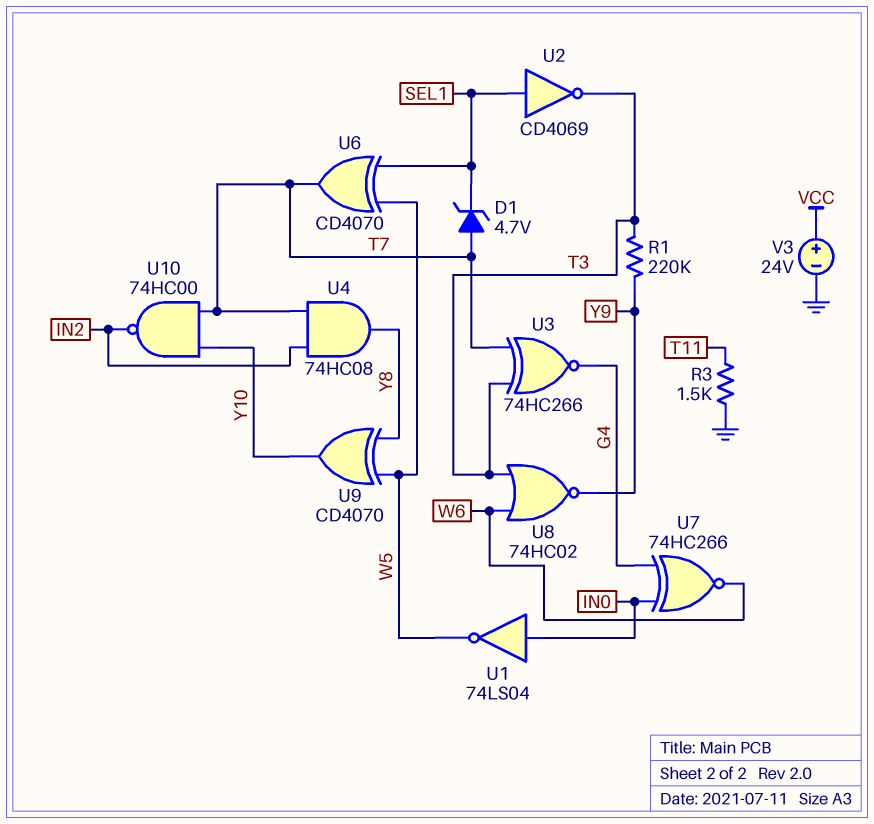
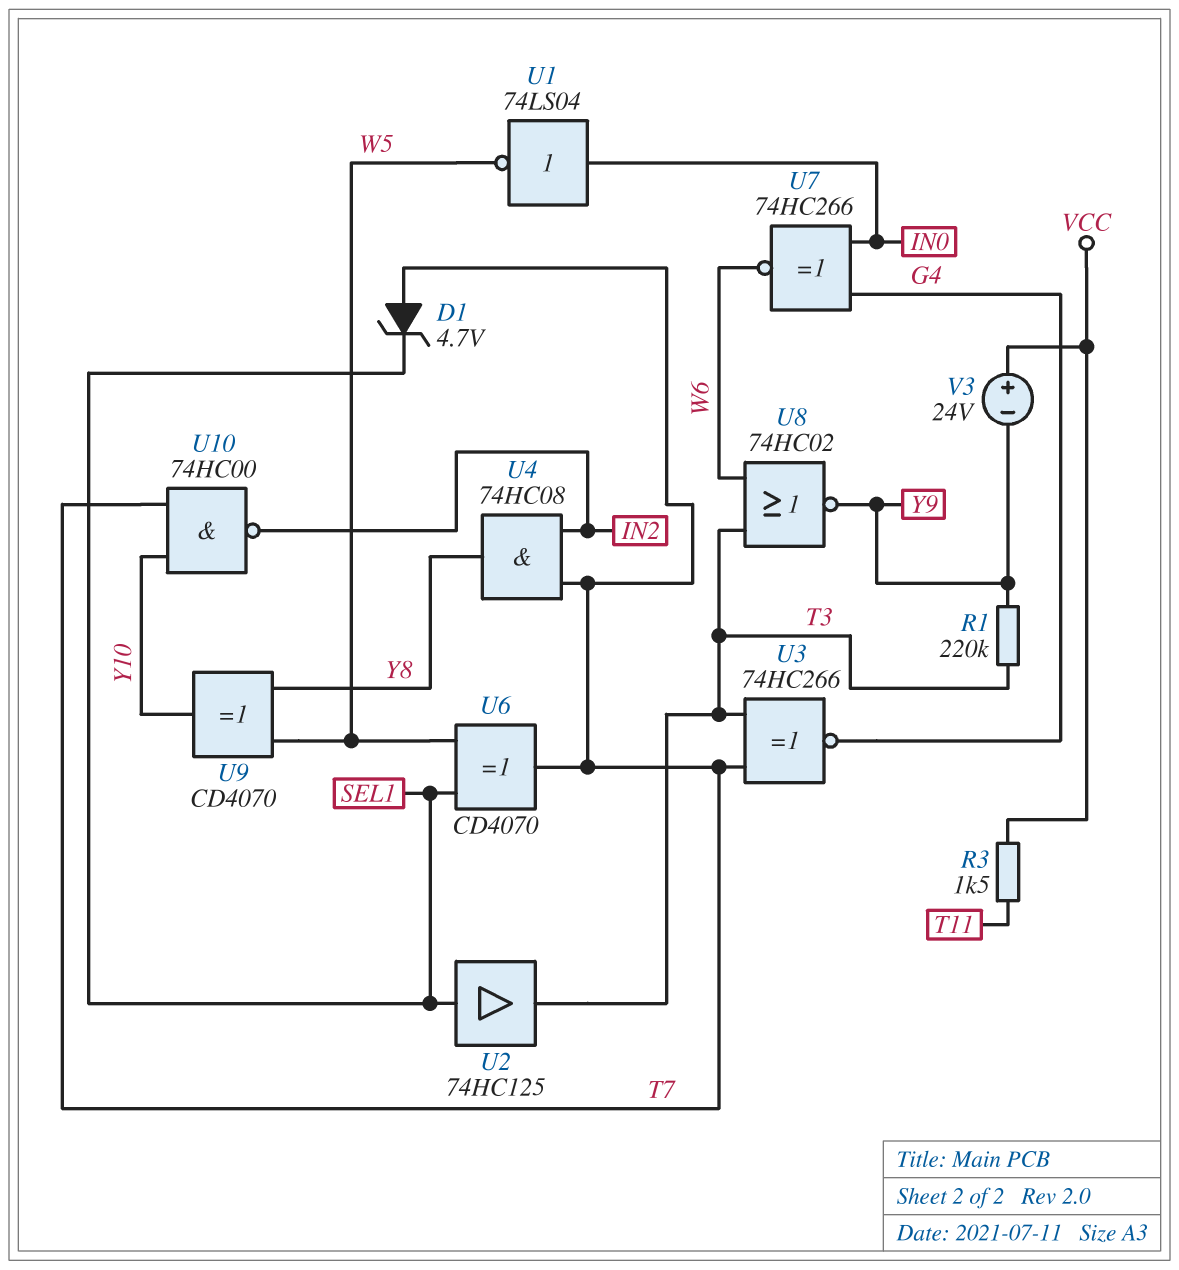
R3: 1.5k (GND, T11) -> 1.5k (T11, VCC)
U2: NOT CD4069 (in SEL1, out T3) -> buffer 74HC125 (in SEL1, out T3)
V3: 24V (plus VCC, minus GND) -> 24V (plus VCC, minus Y9)

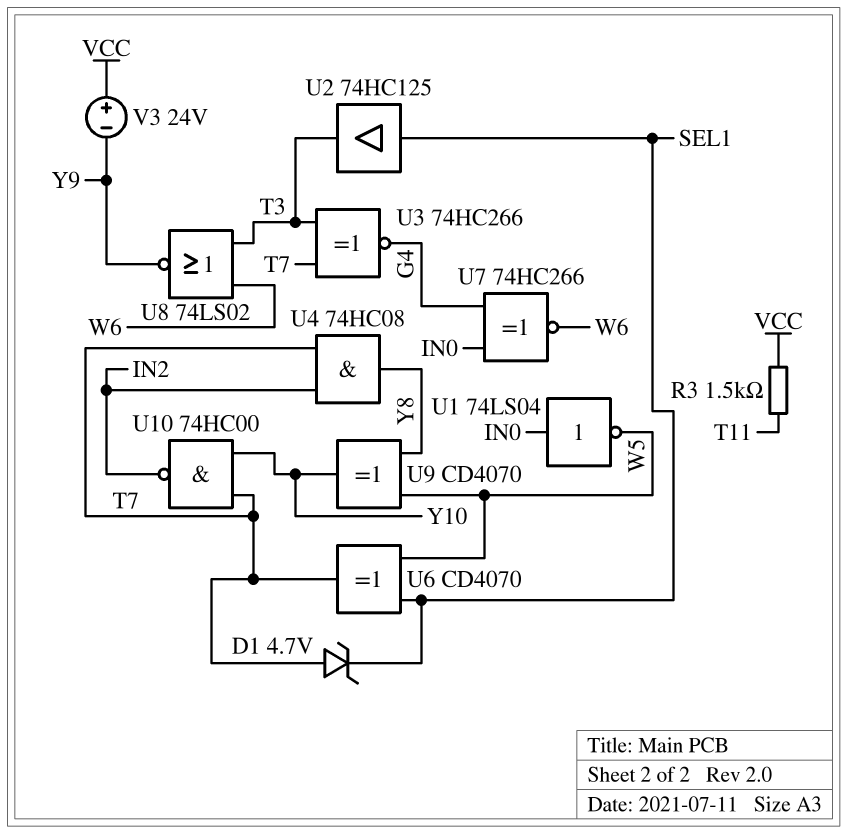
R1: 220k (T3, Y9) -> none
U8: NOR 74HC02 (in T3, in W6, out Y9) -> NOR 74LS02 (in T3, in W6, out Y9)

